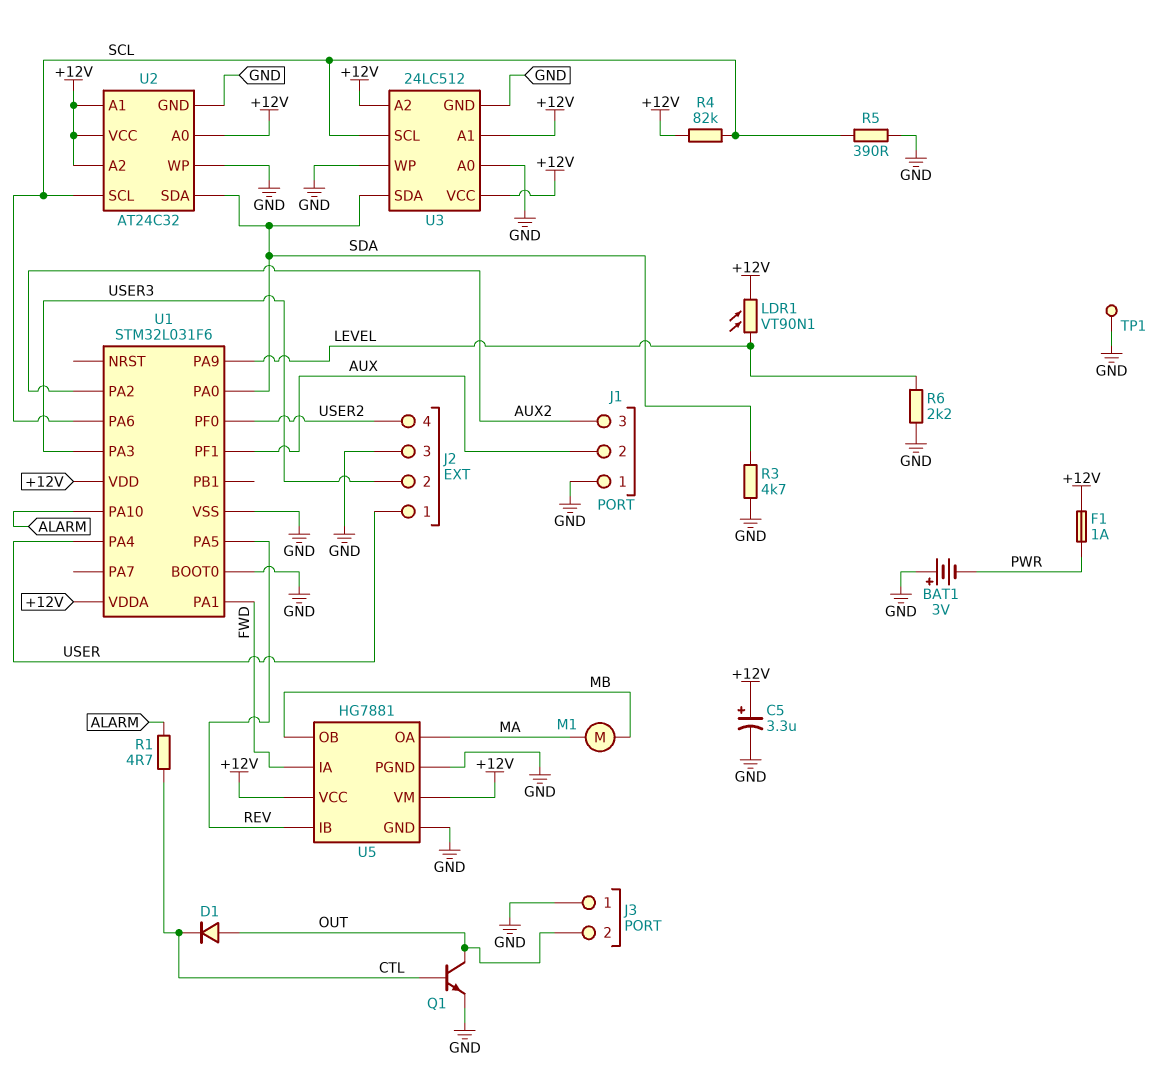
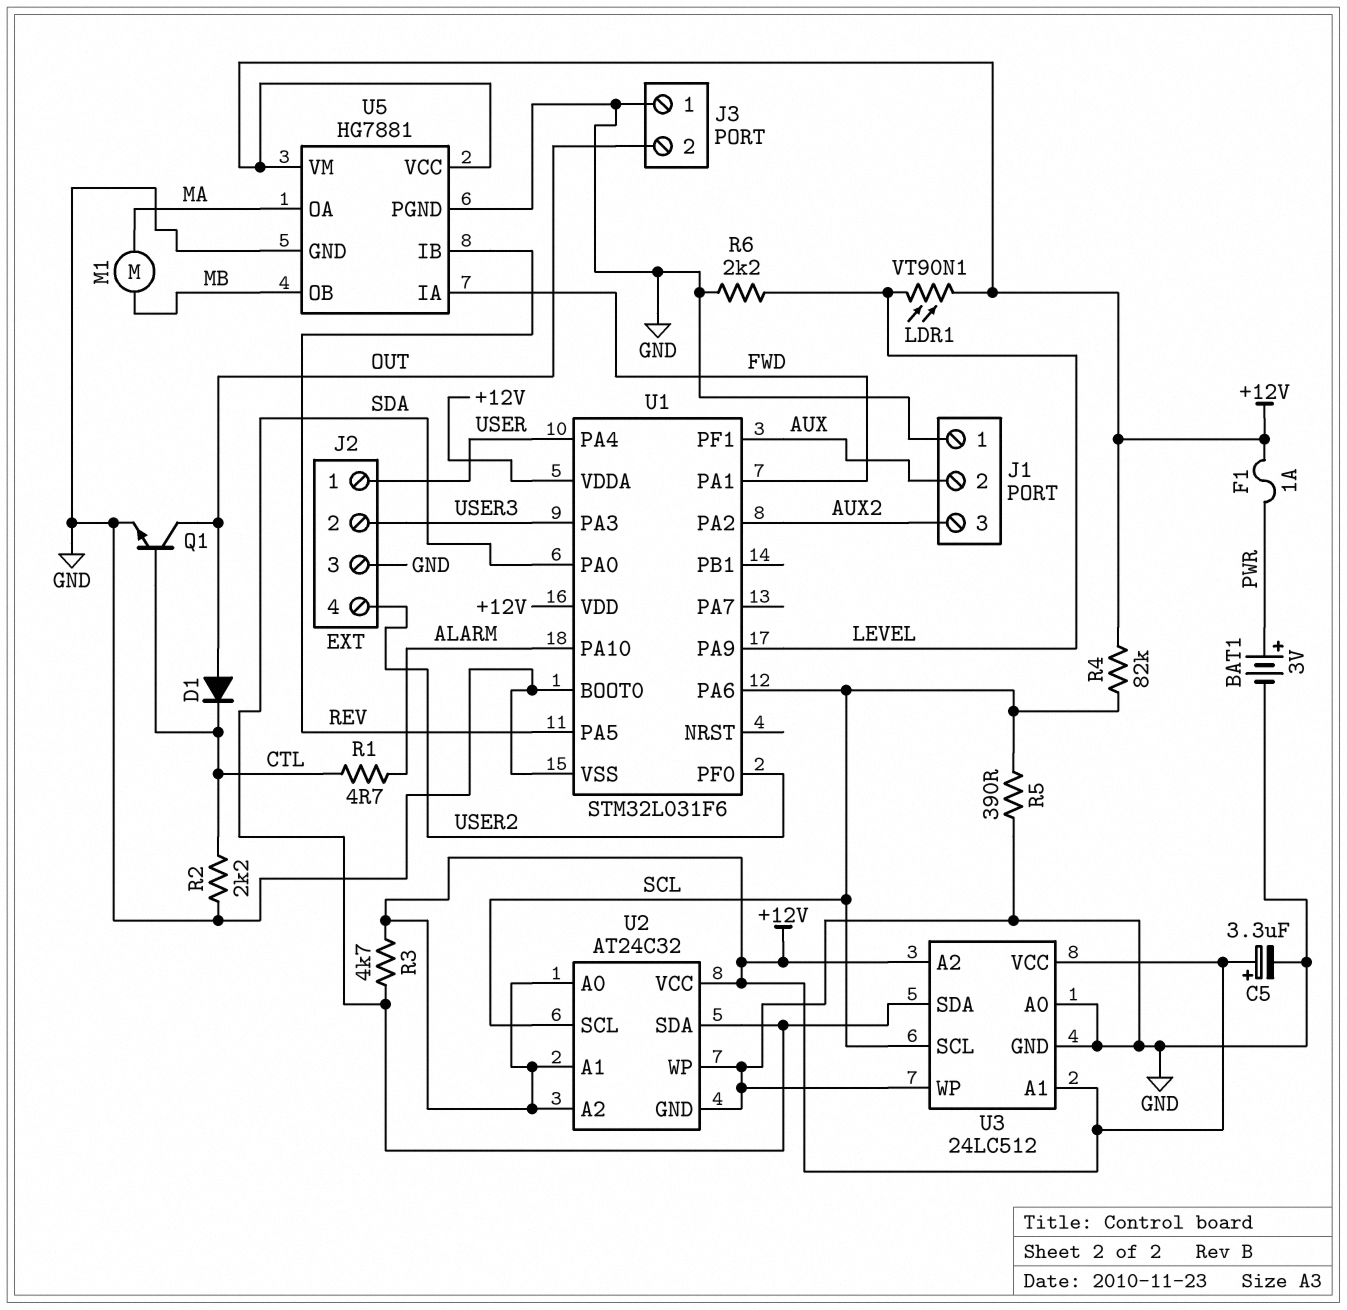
BAT1: 3V (plus GND, minus PWR) -> 3V (plus PWR, minus GND)
R2: none -> 2.2k (CTL, GND)
R3: 4.7k (GND, SDA) -> 4.7k (+12V, SDA)
TP1: test point (GND) -> none

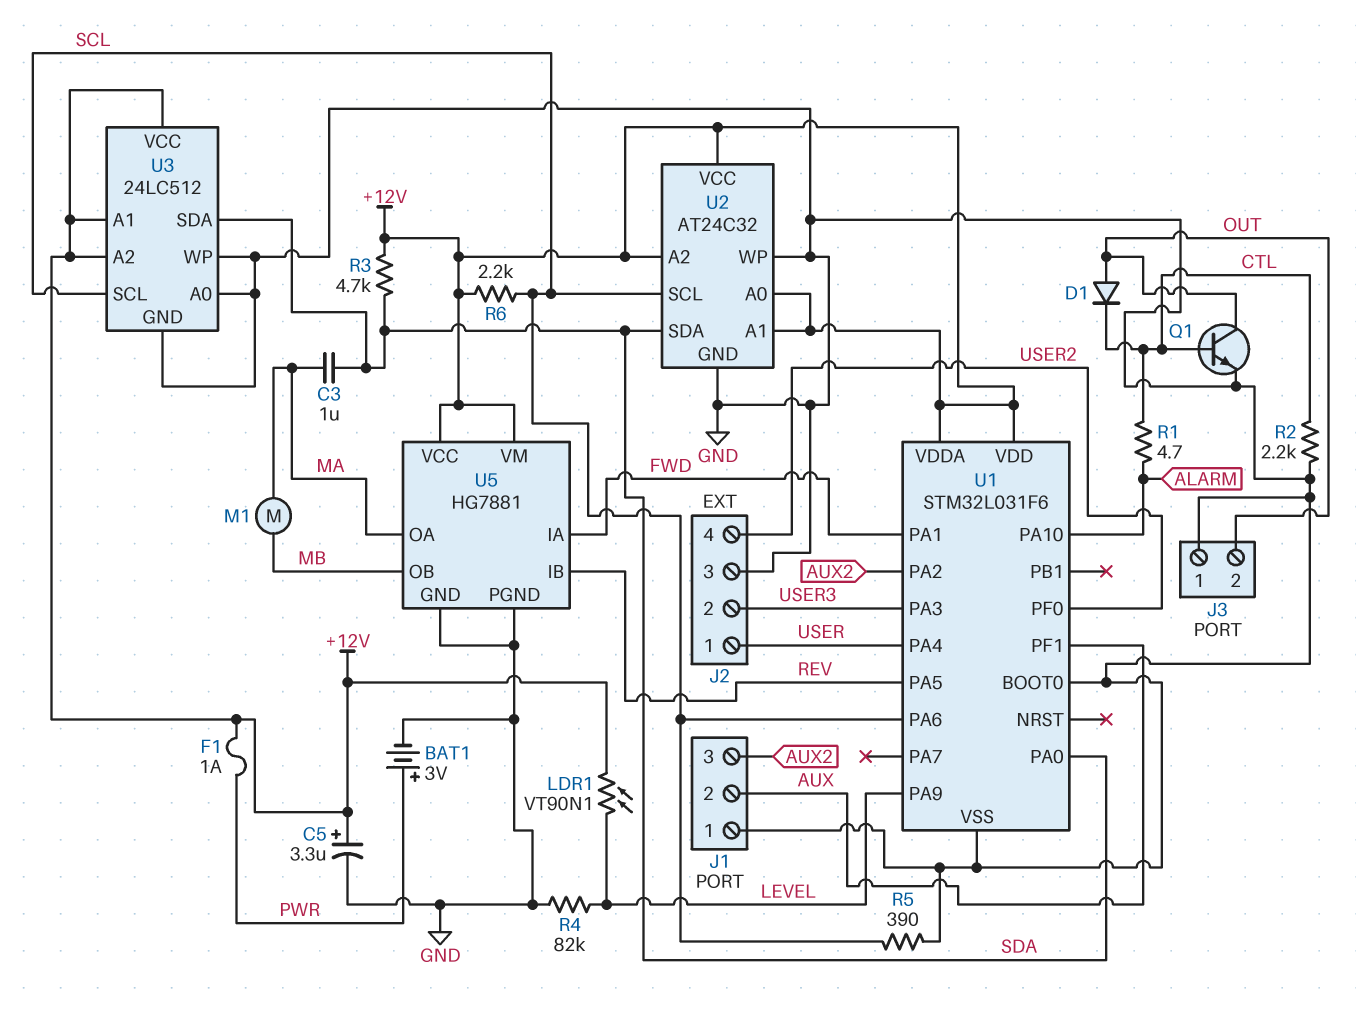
C3: none -> 1uF (MA, SDA)
R4: 82k (+12V, SCL) -> 82k (GND, LEVEL)
R6: 2.2k (GND, LEVEL) -> 2.2k (+12V, SCL)

